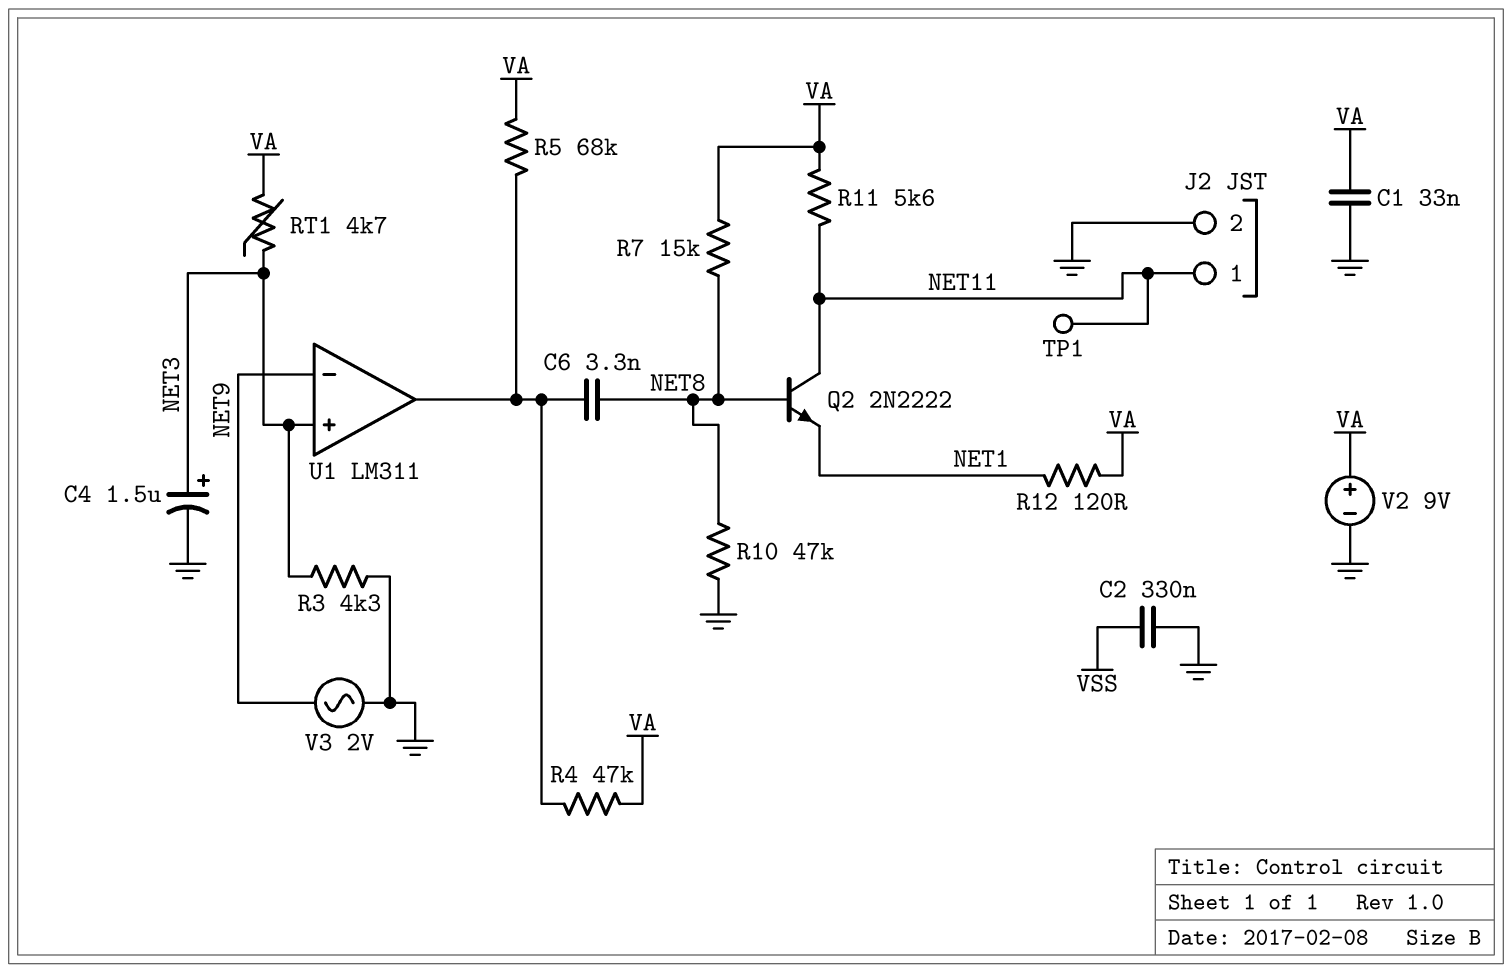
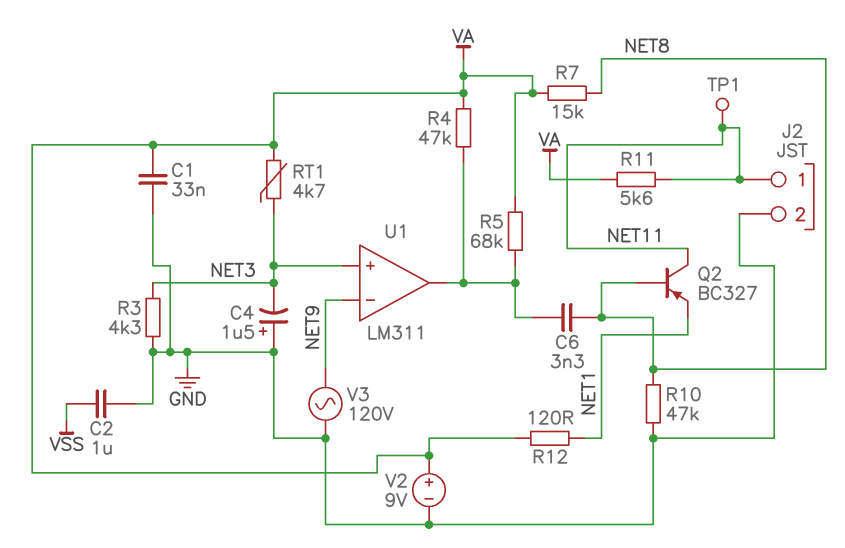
C2: 330nF (GND, VSS) -> 1uF (GND, VSS)
C4: 1.5uF (plus NET3, minus GND) -> 1.5uF (plus GND, minus NET3)
Q2: NPN 2N2222 (B NET8, C NET11, E NET1) -> PNP BC327 (B NET8, C NET11, E NET1)
V3: AC 2V (GND, NET9) -> AC 120V (GND, NET9)

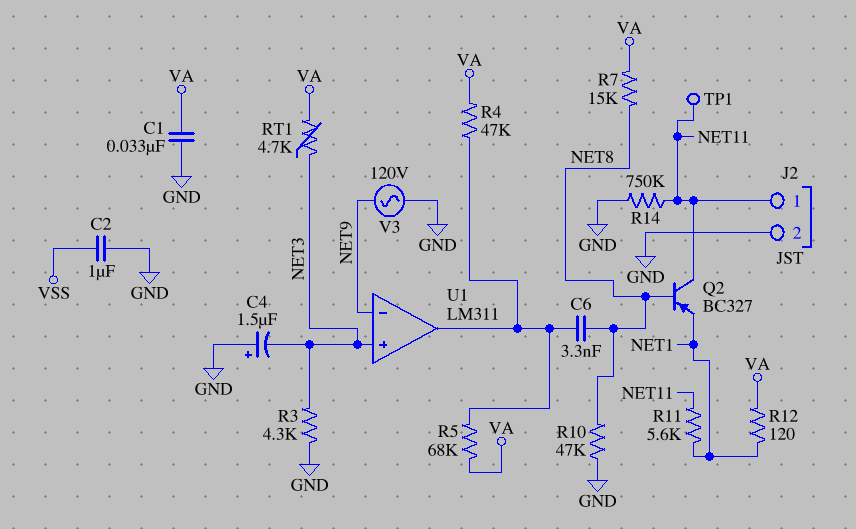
R11: 5.6k (NET11, VA) -> 5.6k (NET1, NET11)
R14: none -> 750k (GND, NET11)
V2: 9V (plus VA, minus GND) -> none

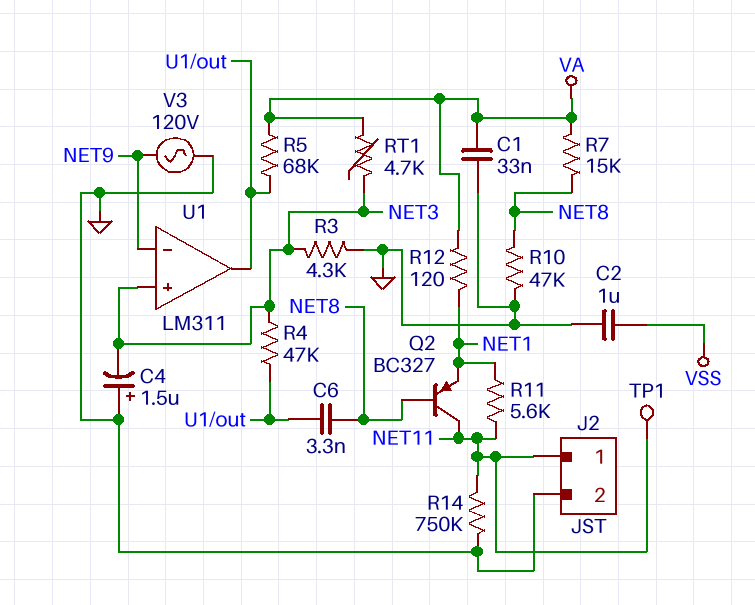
R4: 47k (U1/out, VA) -> 47k (NET3, U1/out)

